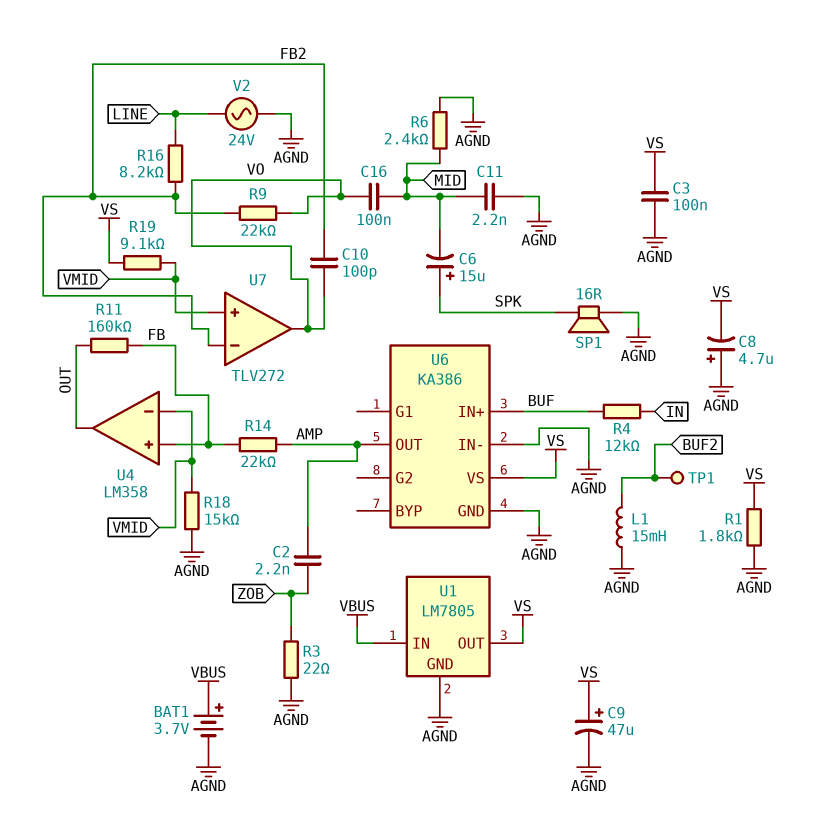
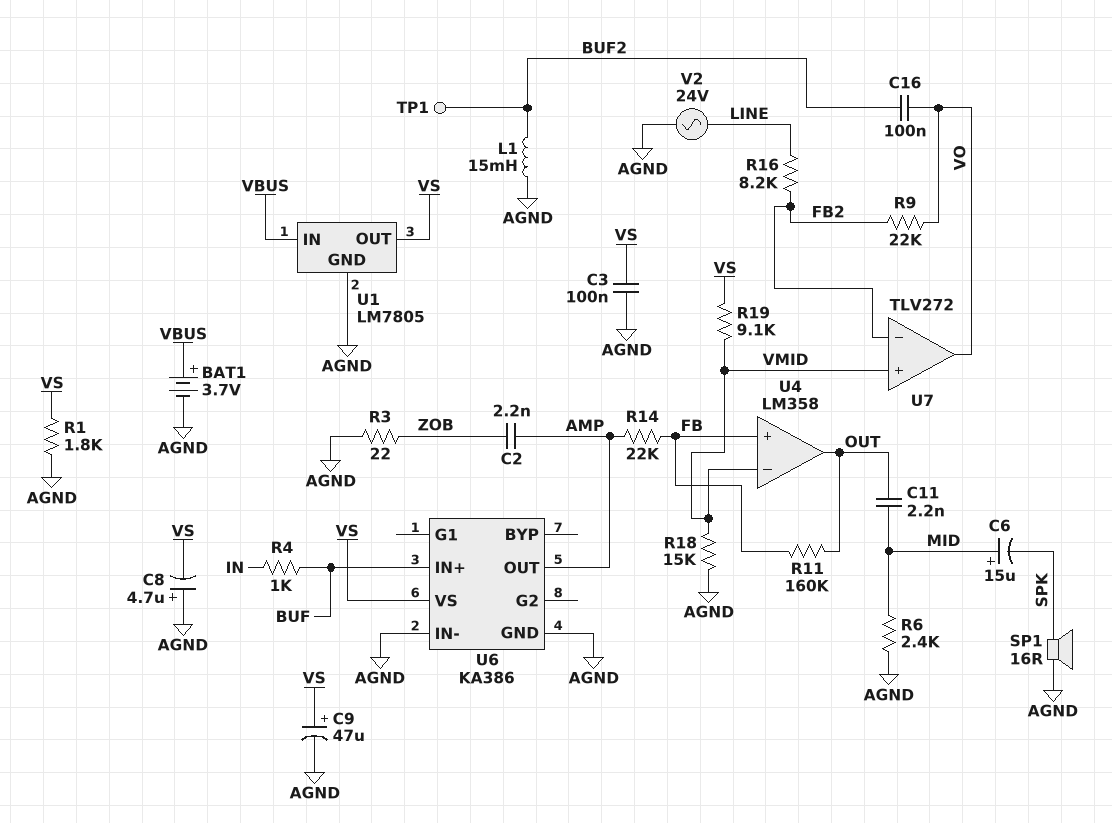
C6: 15uF (plus SPK, minus MID) -> 15uF (plus MID, minus SPK)
C10: 100pF (FB2, VO) -> none
C11: 2.2nF (AGND, MID) -> 2.2nF (MID, OUT)
C16: 100nF (MID, VO) -> 100nF (BUF2, VO)
R4: 12k (BUF, IN) -> 1k (BUF, IN)

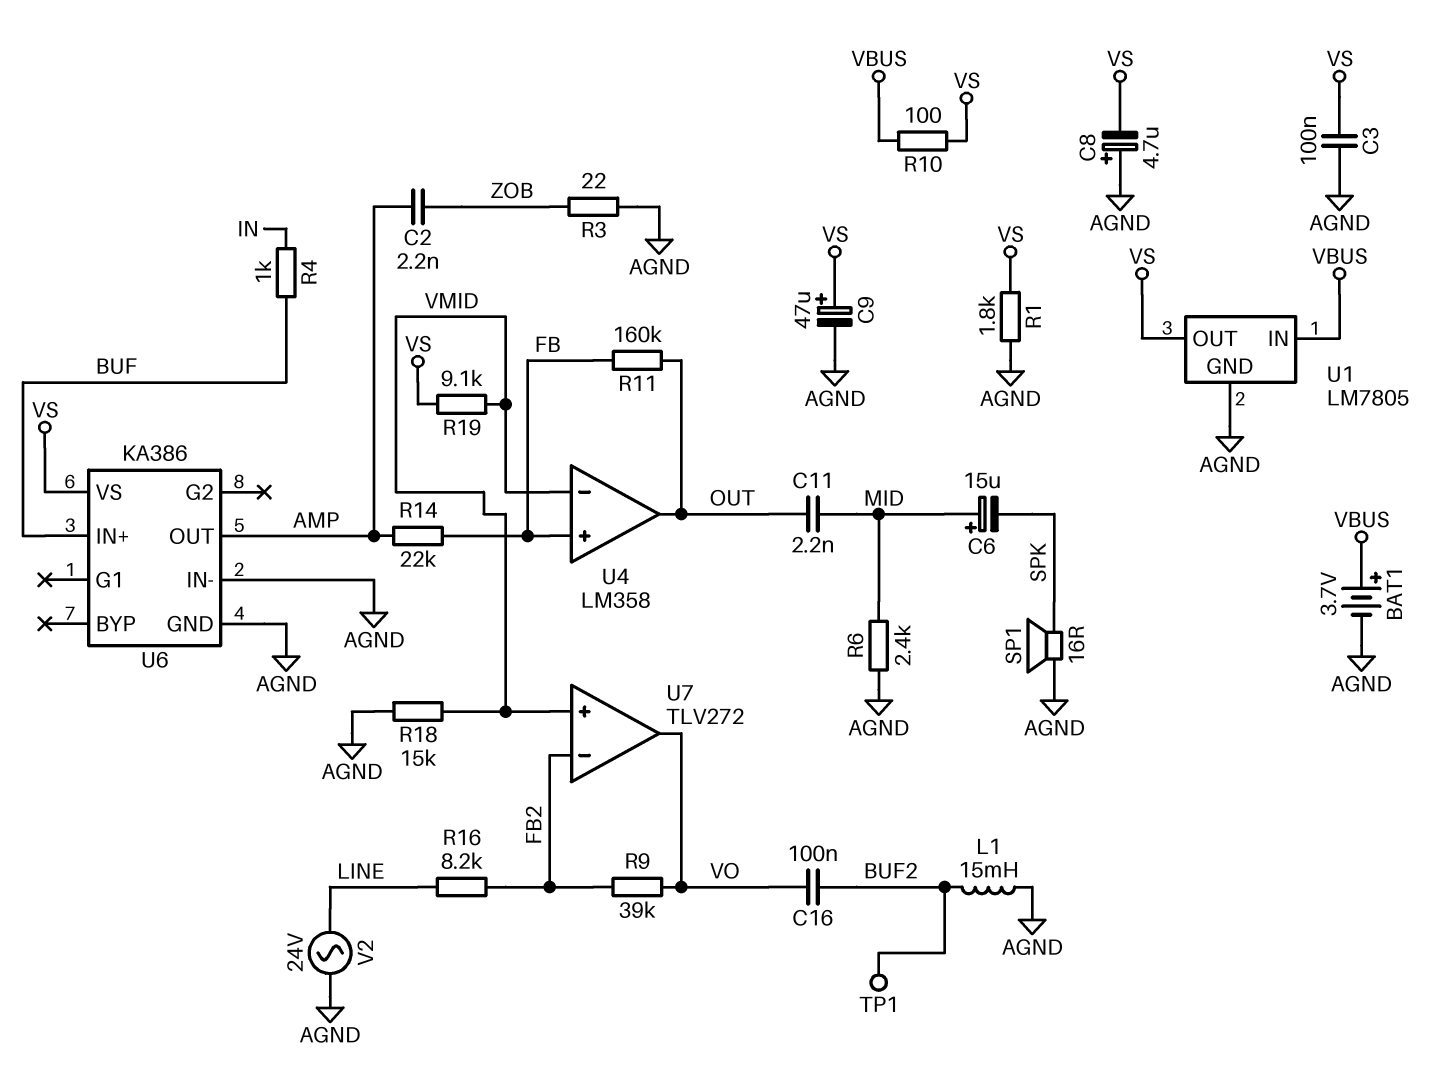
R9: 22k (FB2, VO) -> 39k (FB2, VO)
R10: none -> 100 (VBUS, VS)

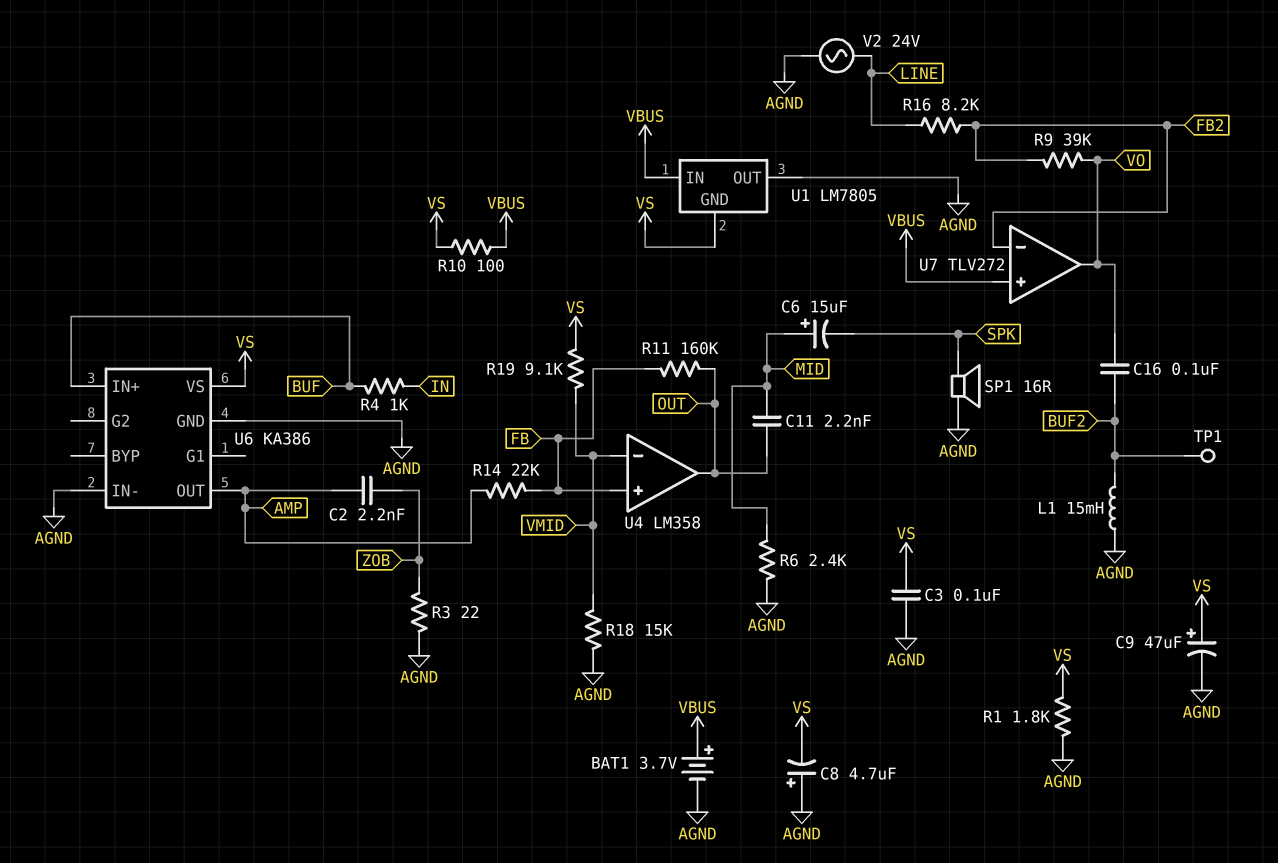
U1 pin GND: AGND -> VS
U1 pin OUT: VS -> AGND
U7 pin in+: VMID -> VBUS

